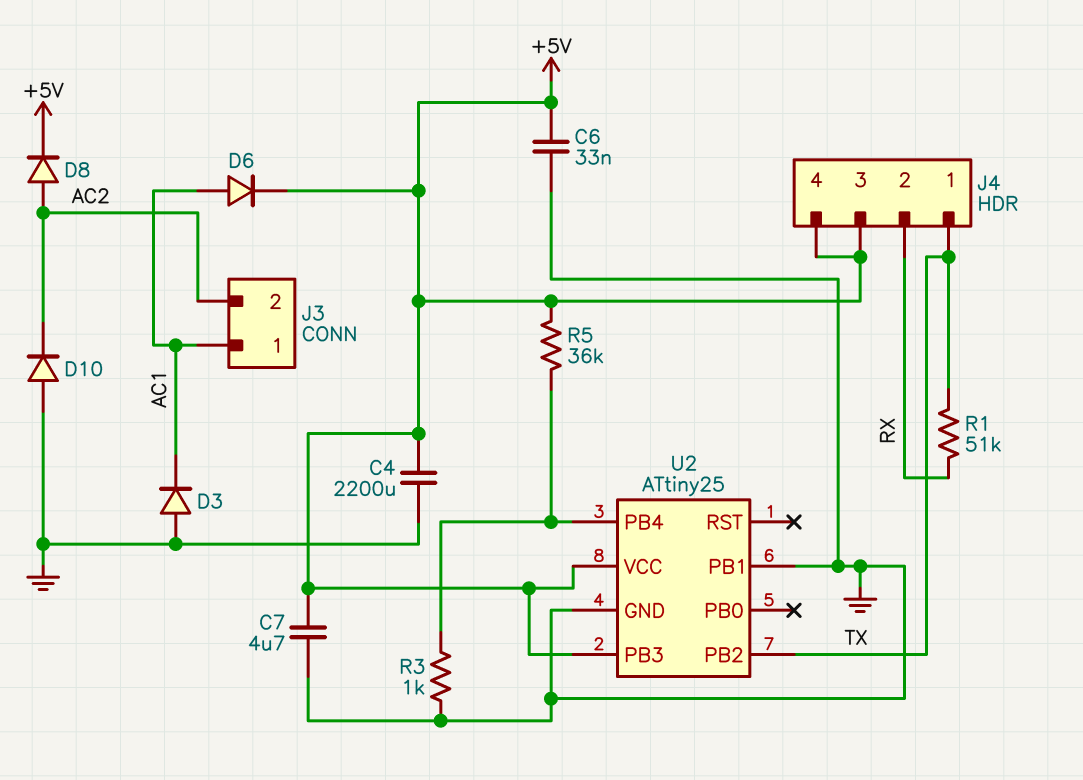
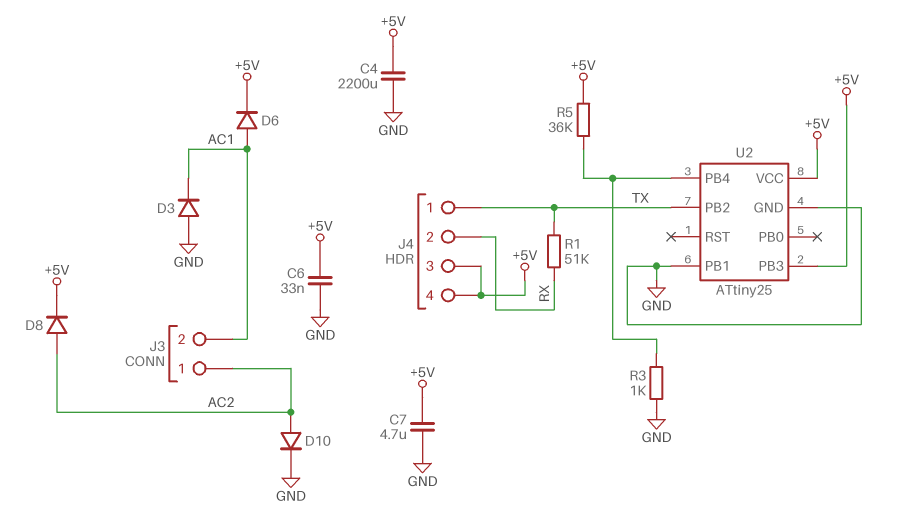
D10: diode (A GND, K AC2) -> diode (A AC2, K GND)
J3 pin 1: AC1 -> AC2
J3 pin 2: AC2 -> AC1

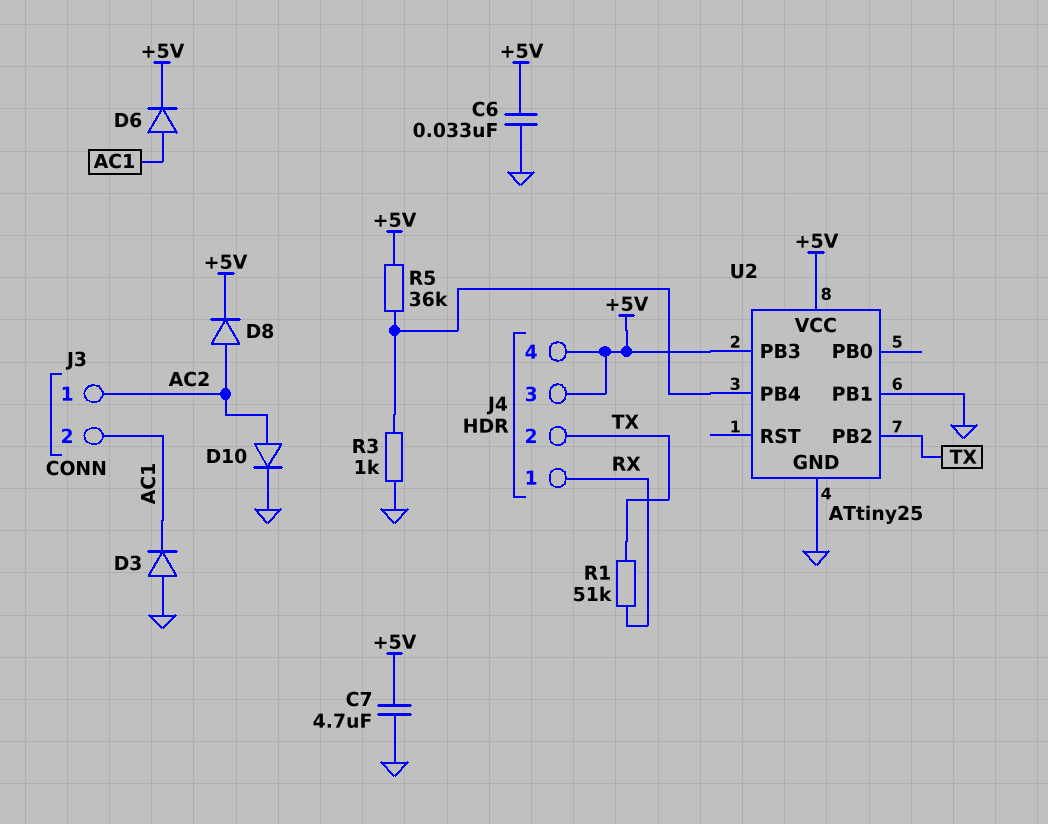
C4: 2200uF (+5V, GND) -> none
J4 pin 1: TX -> RX
J4 pin 2: RX -> TX

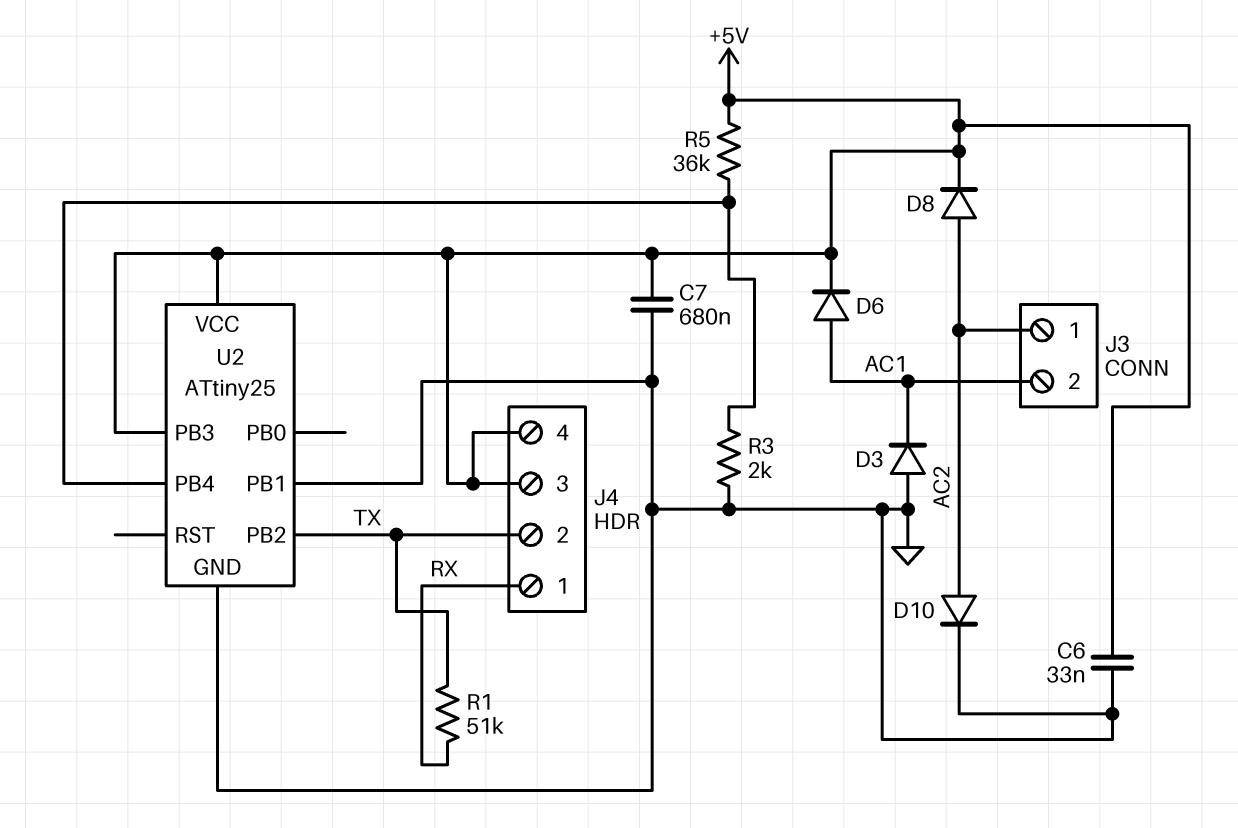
C7: 4.7uF (+5V, GND) -> 680nF (+5V, GND)
R3: 1k (GND, U2/PB4) -> 2k (GND, U2/PB4)

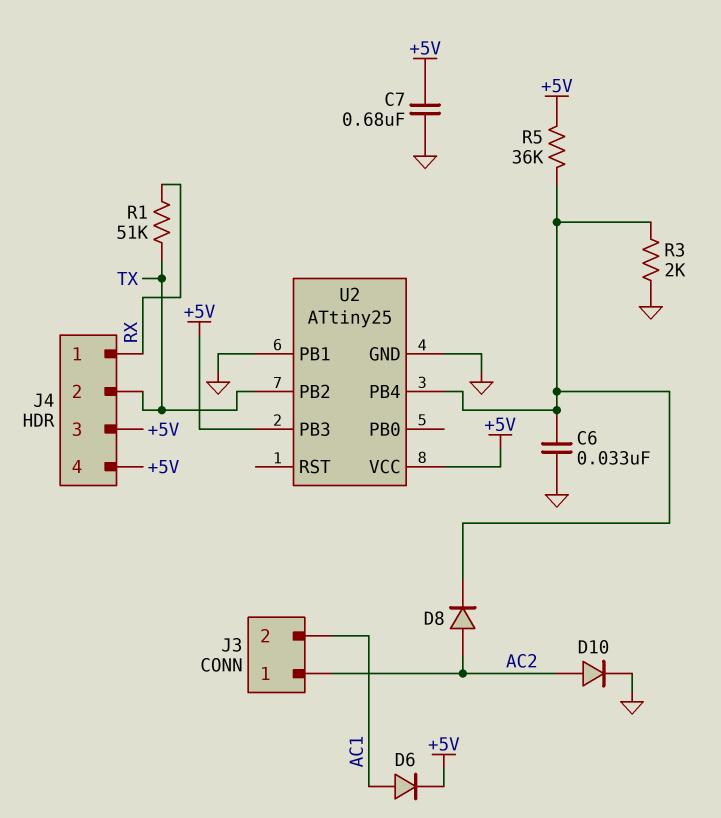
C6: 33nF (+5V, GND) -> 33nF (GND, U2/PB4)
D3: diode (A GND, K AC1) -> none
D8: diode (A AC2, K +5V) -> diode (A AC2, K U2/PB4)

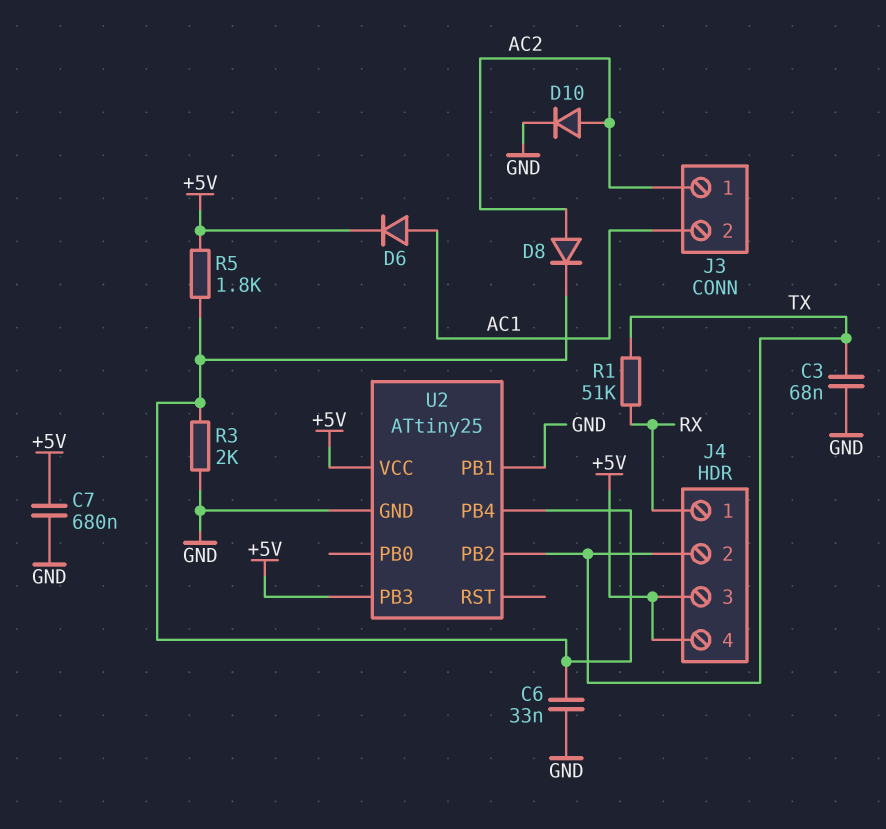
C3: none -> 68nF (GND, TX)
R5: 36k (+5V, U2/PB4) -> 1.8k (+5V, U2/PB4)

